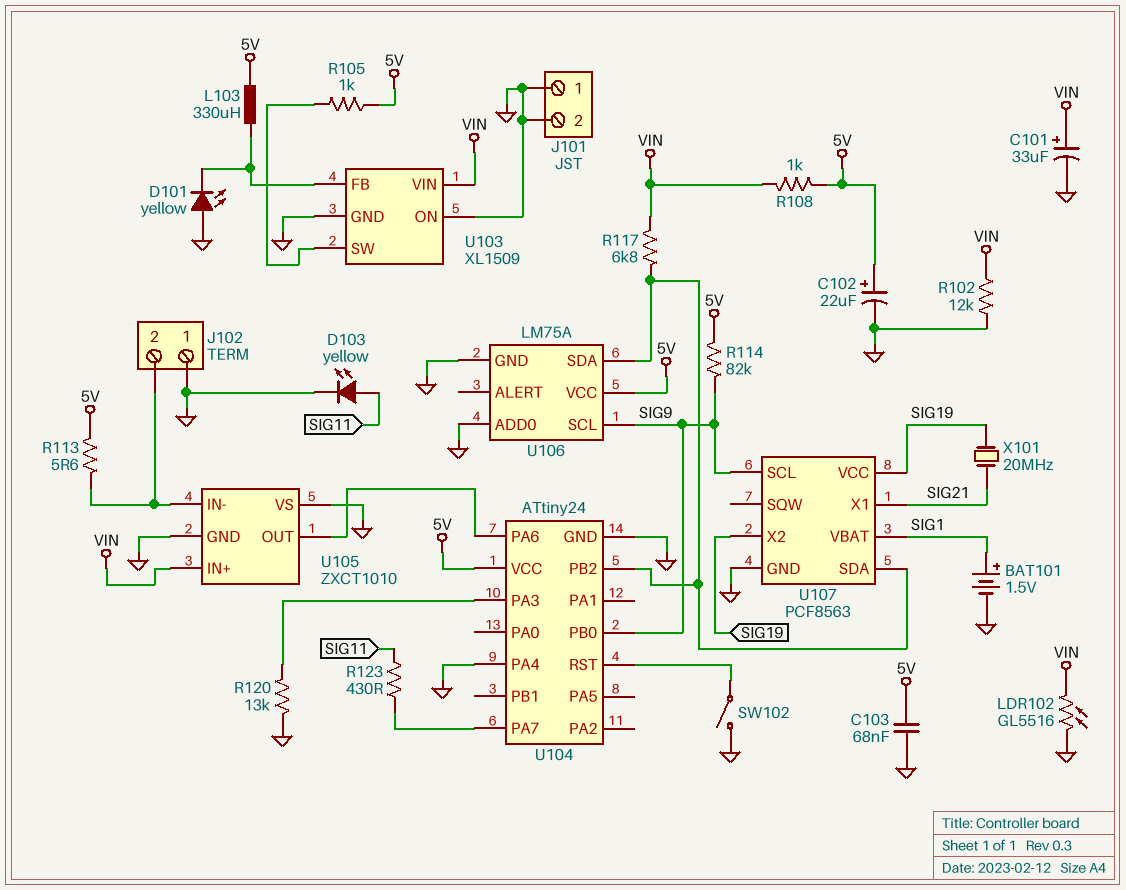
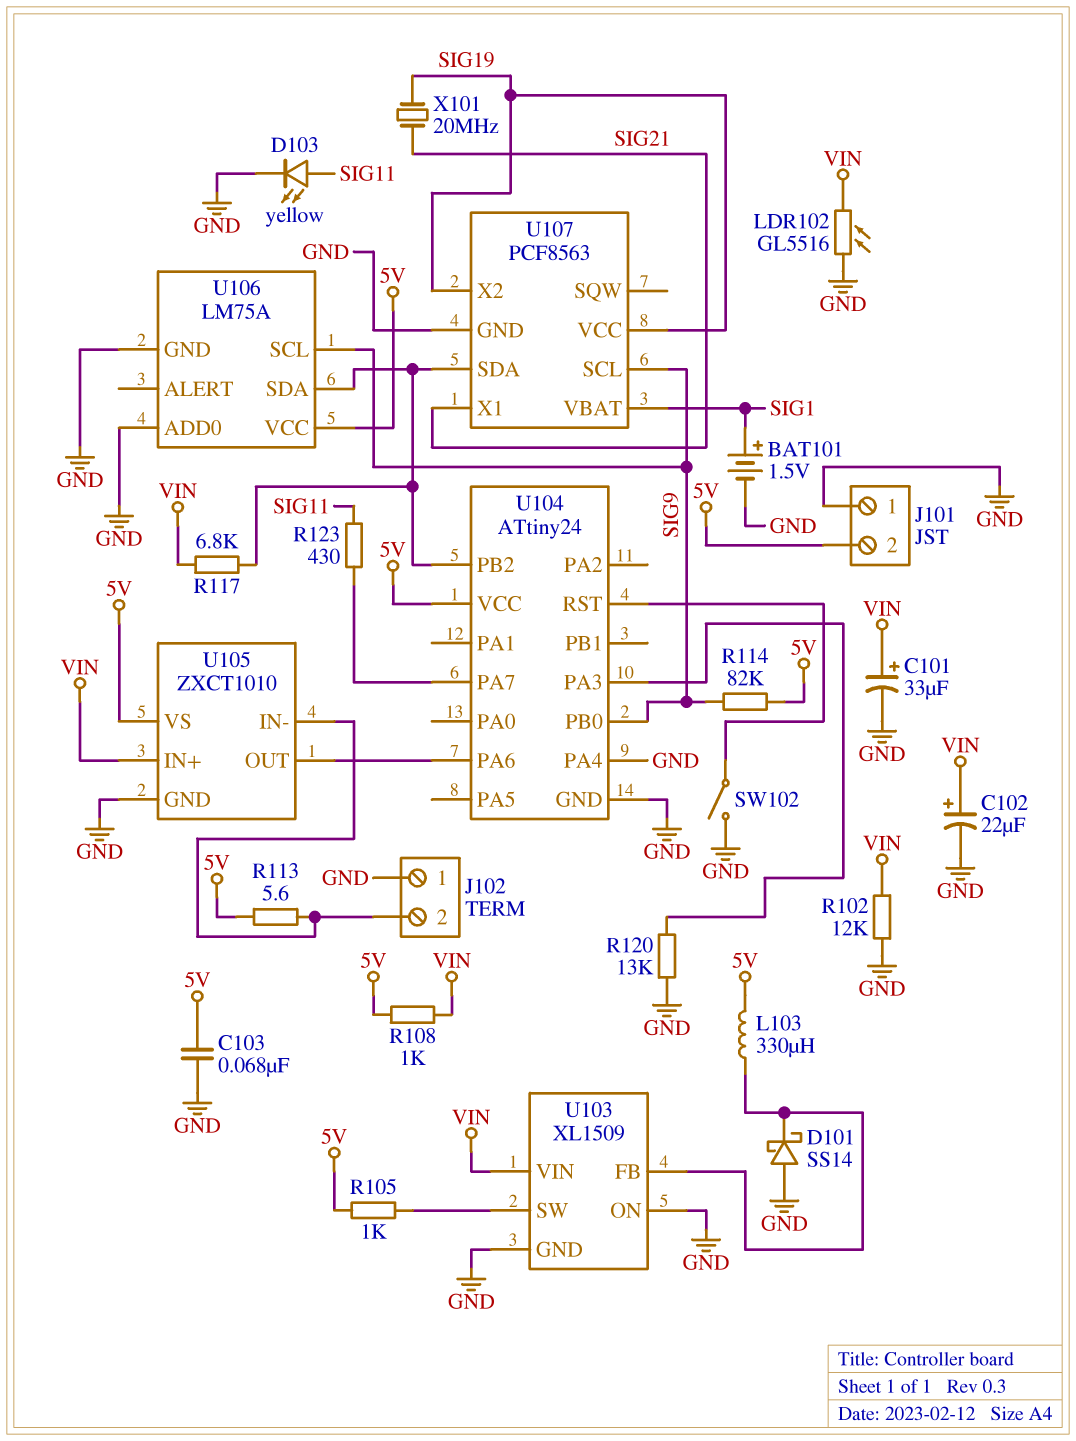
C102: 22uF (plus 5V, minus GND) -> 22uF (plus VIN, minus GND)
D101: LED yellow (A GND, K U103/FB) -> schottky SS14 (A GND, K U103/FB)
J101 pin 2: GND -> 5V
U105 pin VS: GND -> 5V

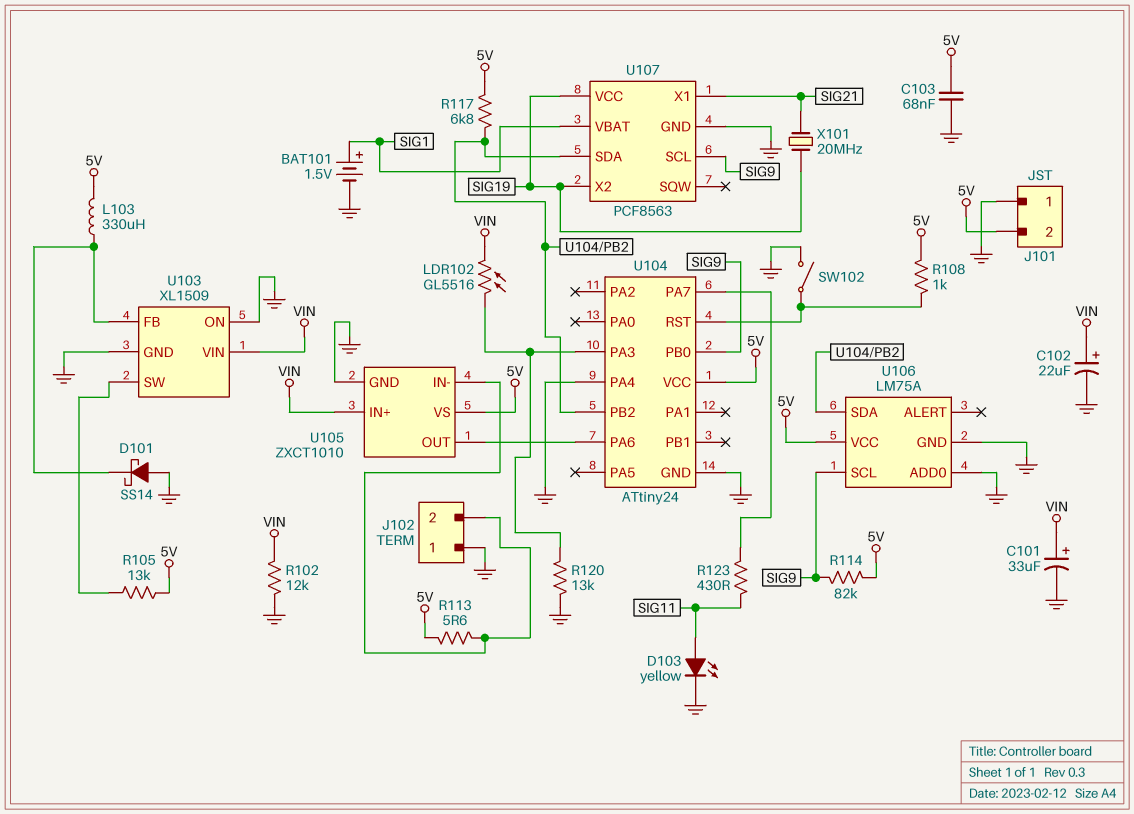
LDR102: GL5516 (GND, VIN) -> GL5516 (U104/PA3, VIN)
R105: 1k (5V, U103/SW) -> 13k (5V, U103/SW)
R108: 1k (5V, VIN) -> 1k (5V, U104/RST)
R117: 6.8k (U104/PB2, VIN) -> 6.8k (5V, U104/PB2)

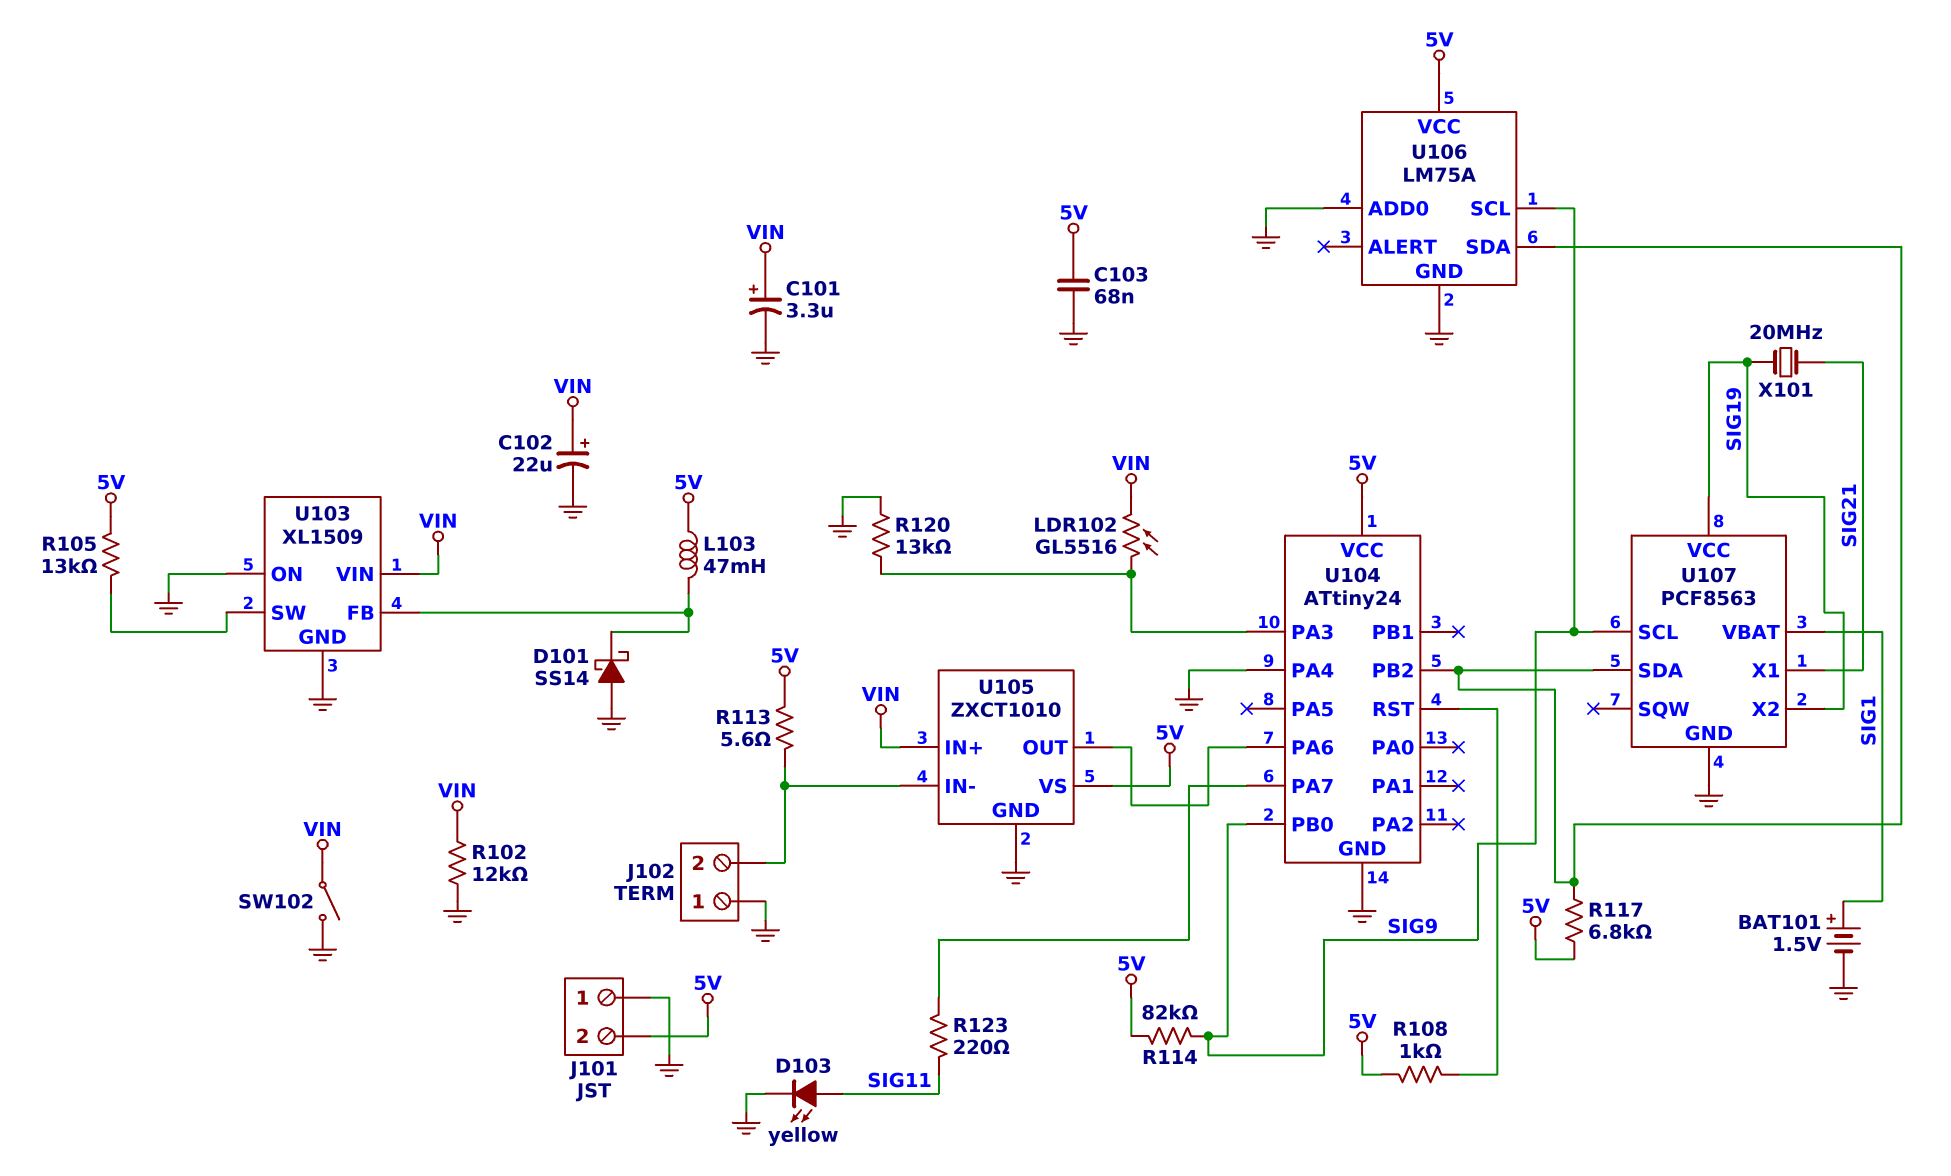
C101: 33uF (plus VIN, minus GND) -> 3.3uF (plus VIN, minus GND)
L103: 330uH (5V, U103/FB) -> 47mH (5V, U103/FB)
R123: 430 (SIG11, U104/PA7) -> 220 (SIG11, U104/PA7)
SW102: switch (GND, U104/RST) -> switch (GND, VIN)

